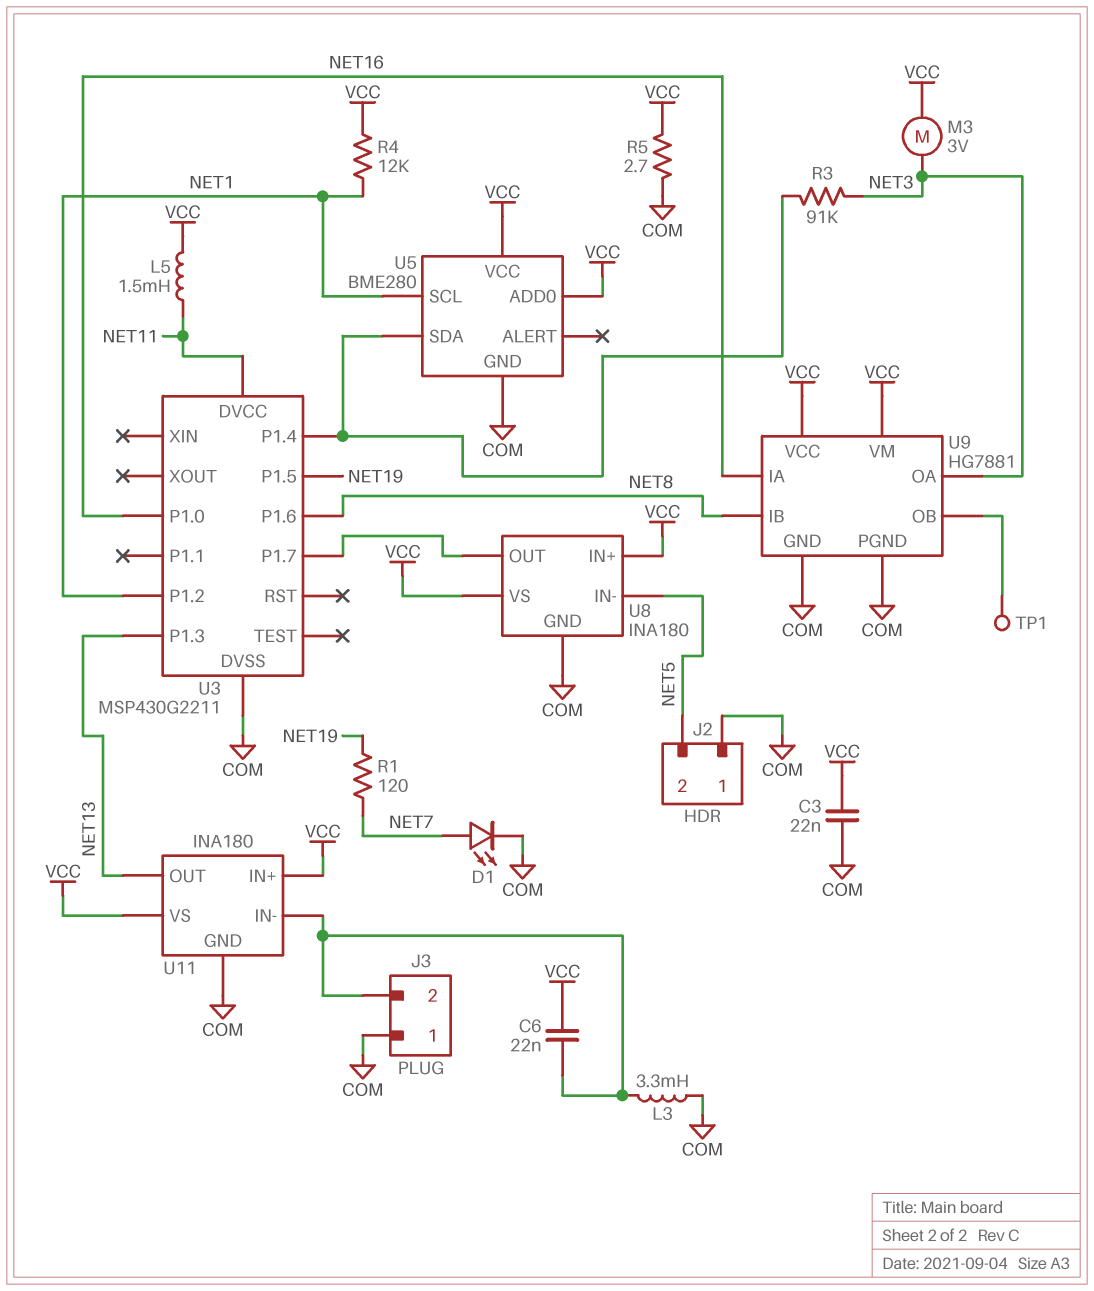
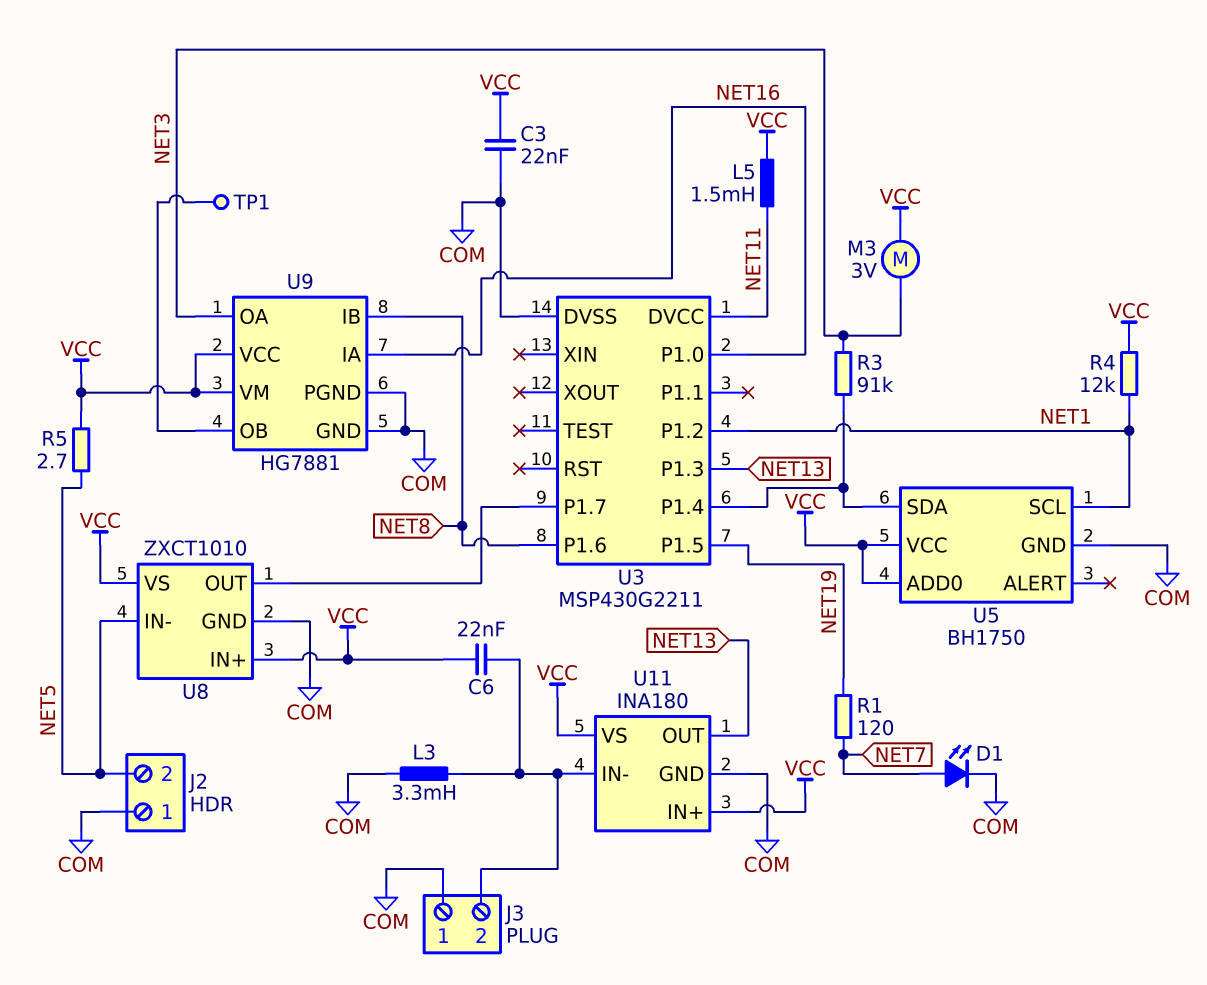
R5: 2.7 (COM, VCC) -> 2.7 (NET5, VCC)
U5: BME280 -> BH1750
U8: INA180 -> ZXCT1010

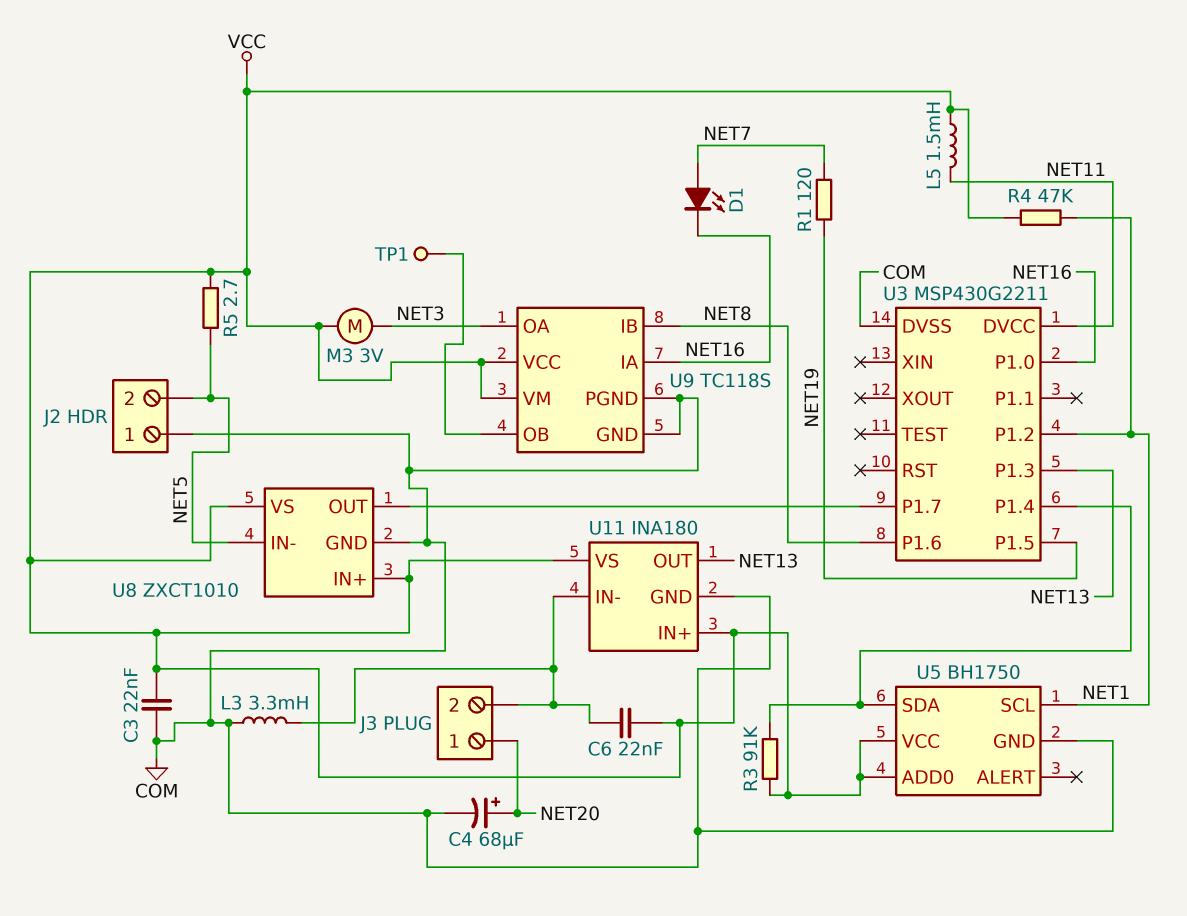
C4: none -> 68uF (plus NET20, minus COM)
D1: LED (A NET7, K COM) -> LED (A NET7, K NET16)
J3 pin 1: COM -> NET20
R3: 91k (NET3, U3/P1.4) -> 91k (U3/P1.4, VCC)
R4: 12k (NET1, VCC) -> 47k (NET1, VCC)
U9: HG7881 -> TC118S

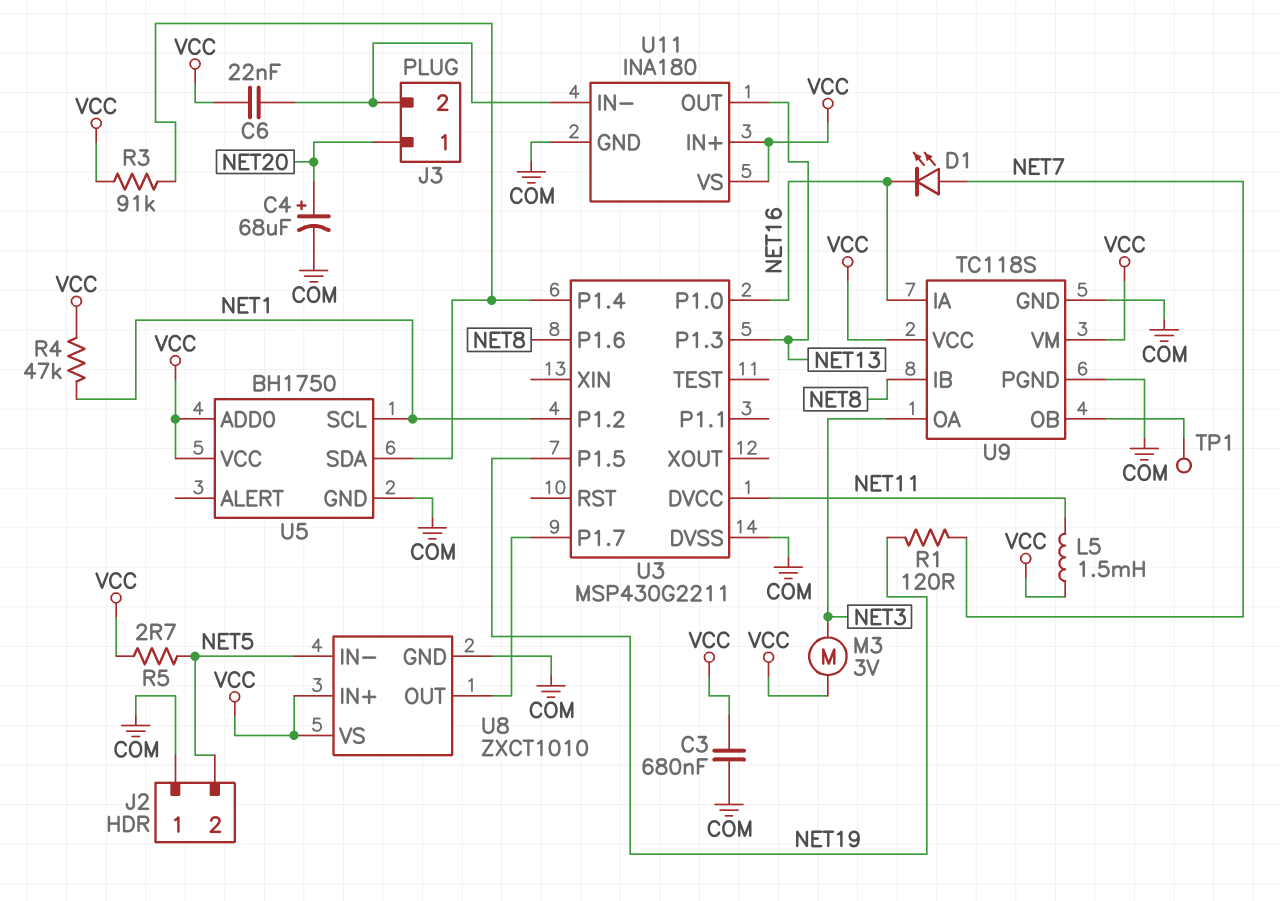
C3: 22nF (COM, VCC) -> 680nF (COM, VCC)
L3: 3.3mH (COM, J3/2) -> none

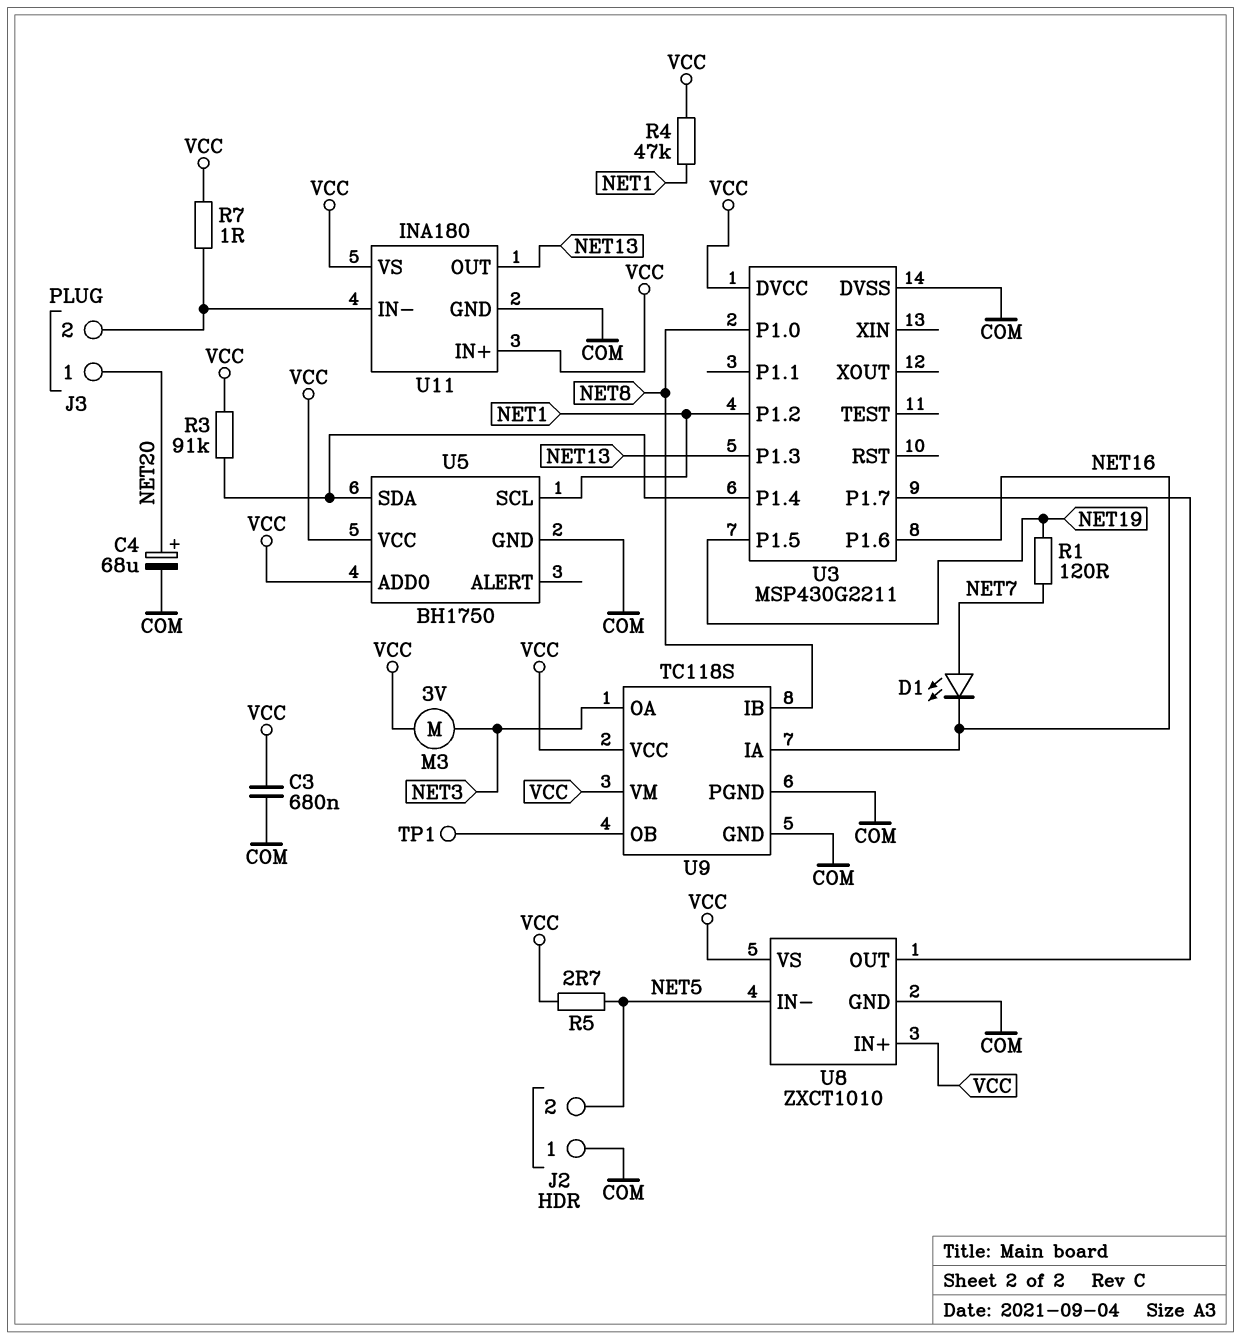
C6: 22nF (J3/2, VCC) -> none
L5: 1.5mH (NET11, VCC) -> none
R7: none -> 1 (J3/2, VCC)
U3 pin DVCC: NET11 -> VCC
U3 pin P1.0: NET16 -> NET8
U3 pin P1.6: NET8 -> NET16

